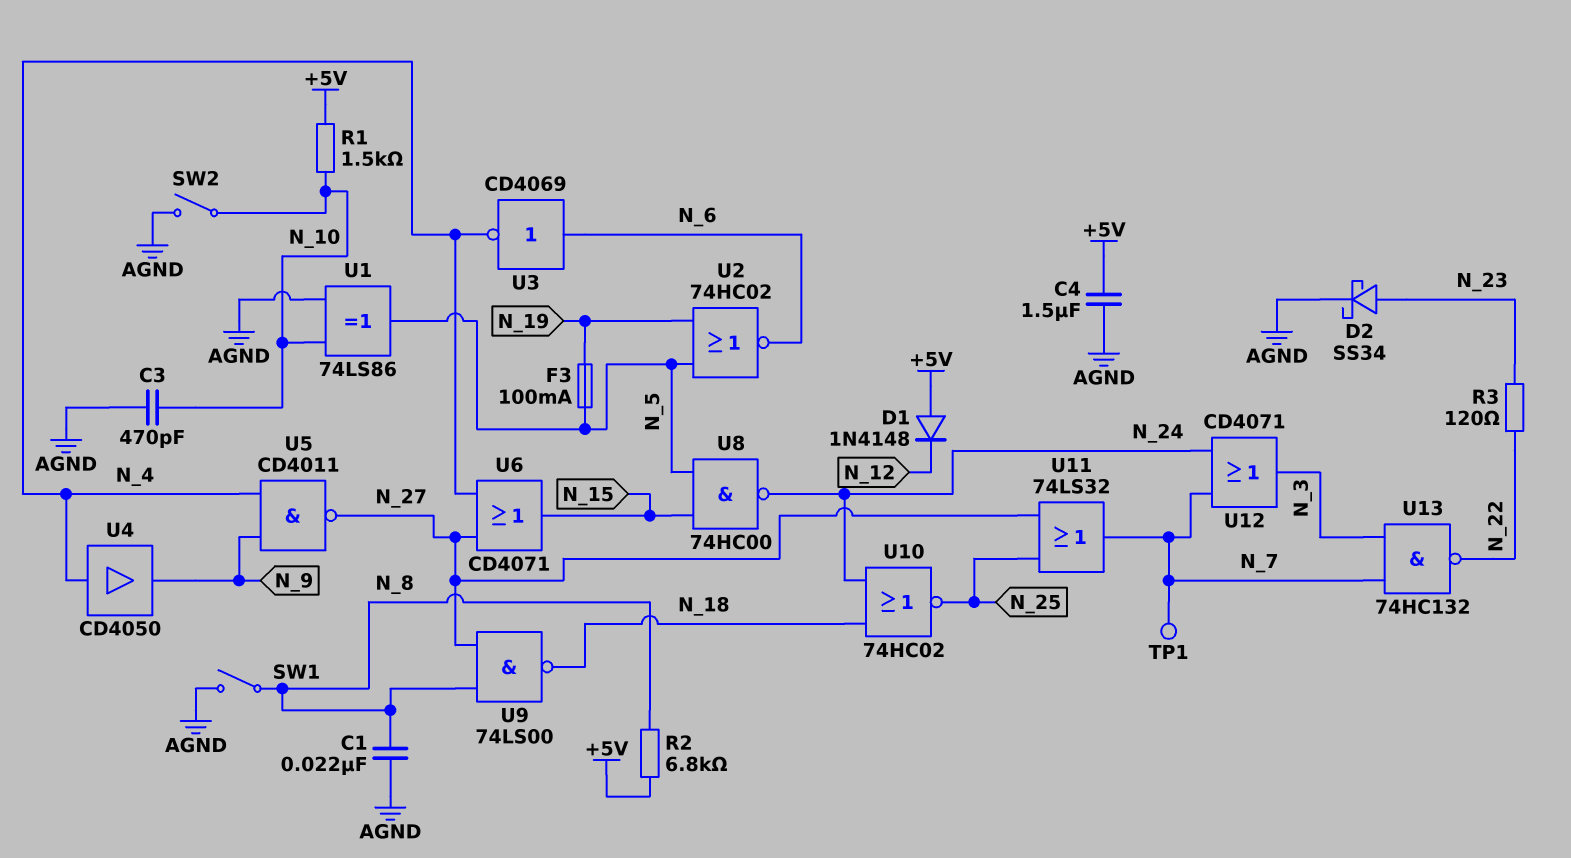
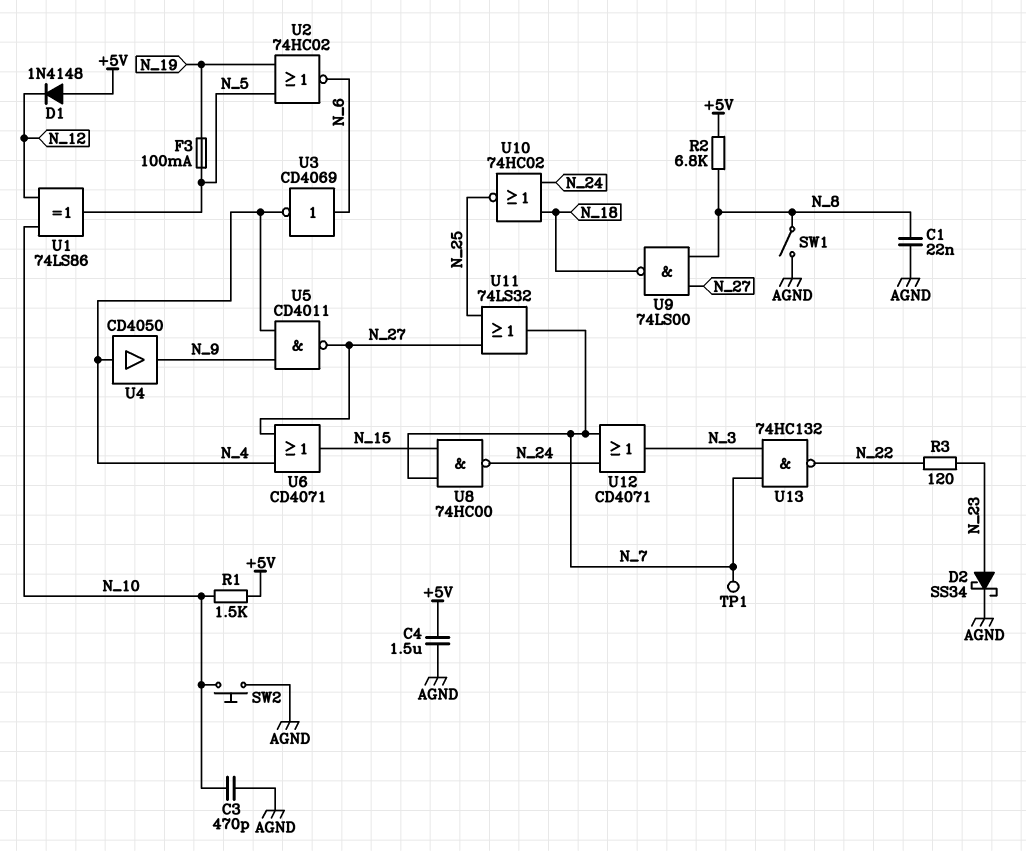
SW2: switch (AGND, N_10) -> button (AGND, N_10)
U1: XOR 74LS86 (in AGND, in N_10, out N_5) -> XOR 74LS86 (in N_10, in N_12, out N_5)
U8: NAND 74HC00 (in N_5, in N_15, out N_24) -> NAND 74HC00 (in N_7, in N_15, out N_24)

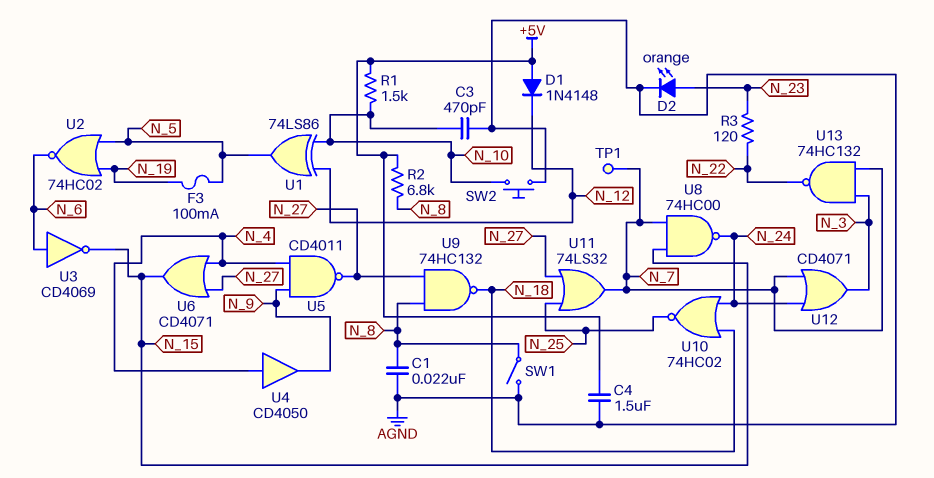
D2: schottky SS34 (A N_23, K AGND) -> LED orange (A N_23, K AGND)
U3: NOT CD4069 (in N_6, out N_4) -> NOT CD4069 (in N_6, out N_15)
U9: NAND 74LS00 (in N_8, in N_27, out N_18) -> NAND 74HC132 (in N_8, in N_27, out N_18)

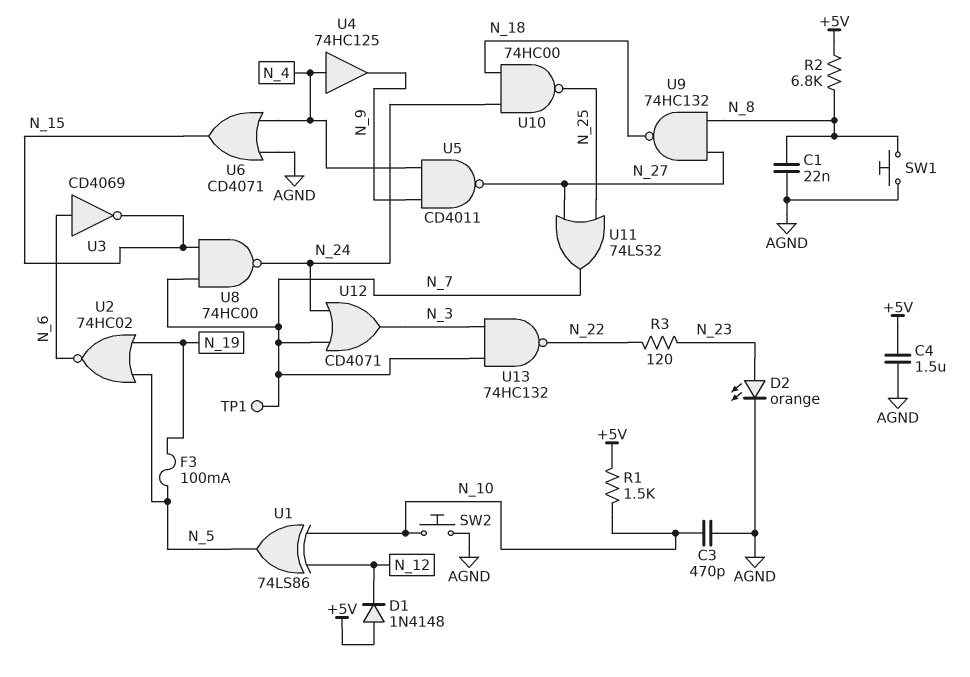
SW1: switch (AGND, N_8) -> button (AGND, N_8)
U4: buffer CD4050 (in N_4, out N_9) -> buffer 74HC125 (in N_4, out N_9)
U6: OR CD4071 (in N_4, in N_27, out N_15) -> OR CD4071 (in AGND, in N_4, out N_15)
U10: NOR 74HC02 (in N_18, in N_24, out N_25) -> NAND 74HC00 (in N_18, in N_24, out N_25)

